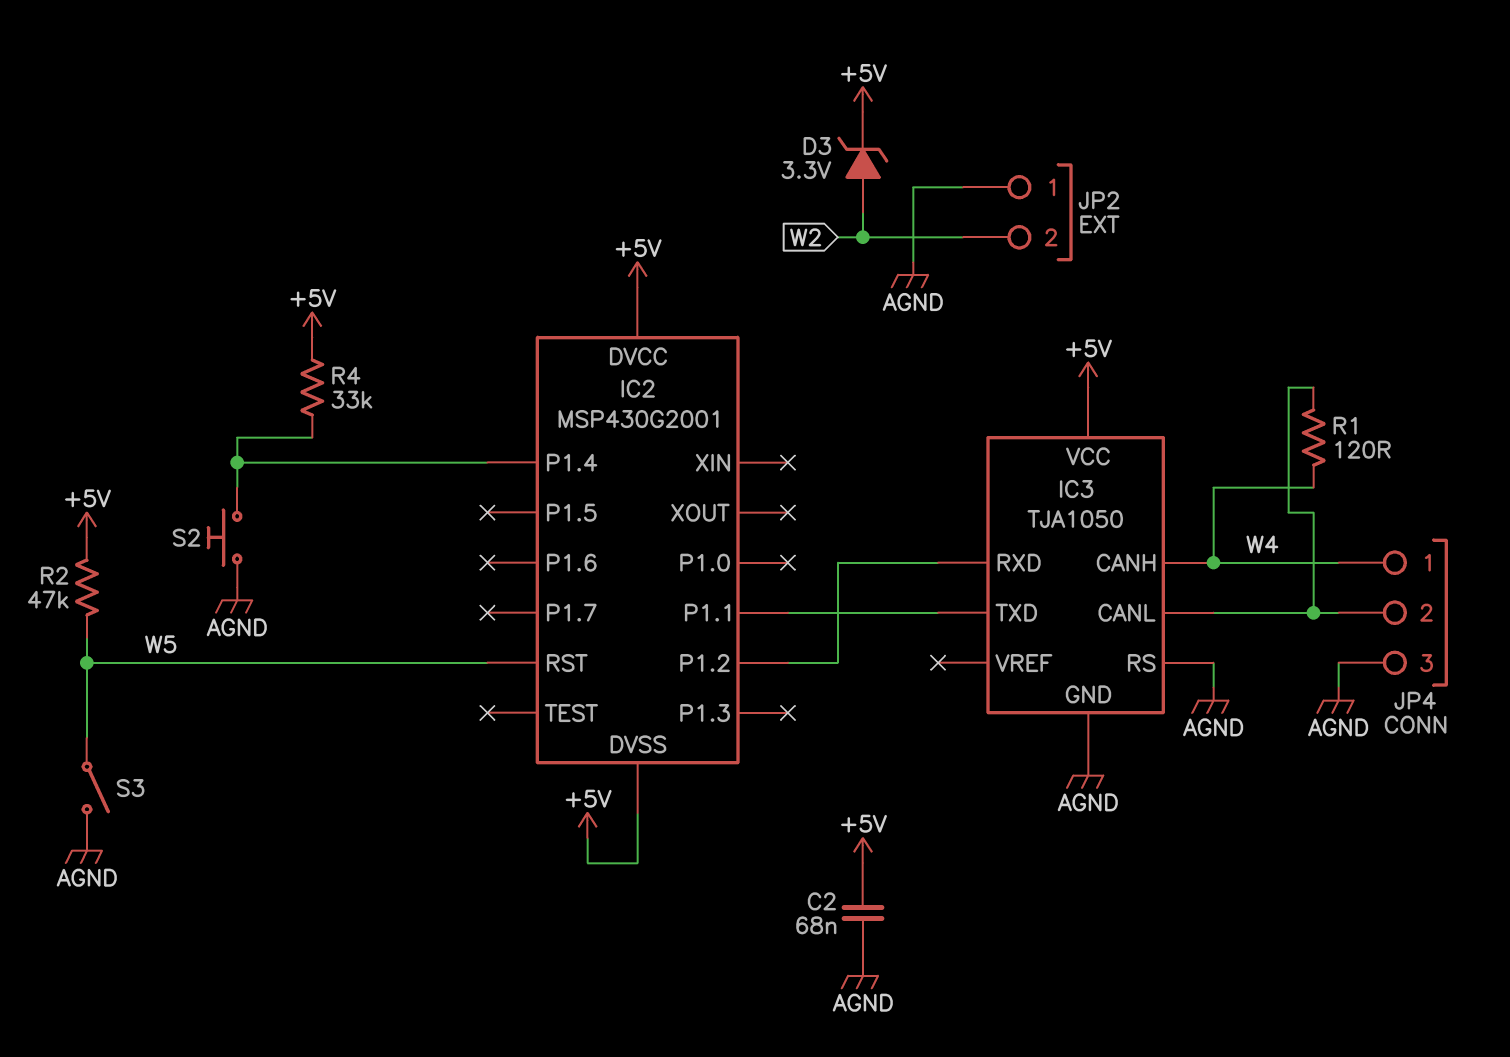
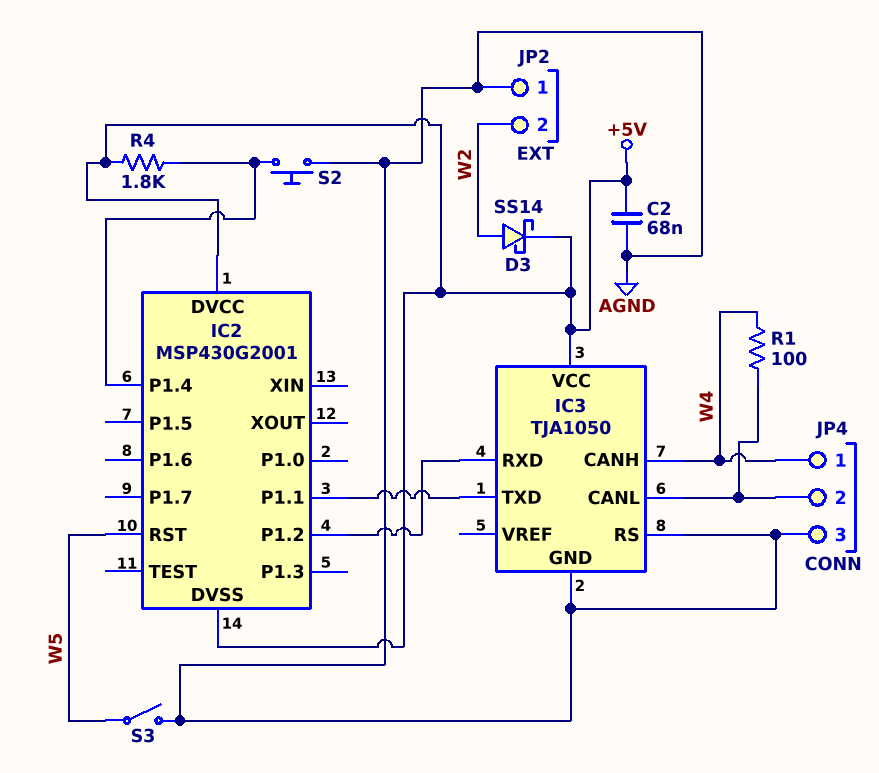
D3: zener 3.3V (A W2, K +5V) -> schottky SS14 (A W2, K +5V)
R1: 120 (IC3/CANL, W4) -> 100 (IC3/CANL, W4)
R2: 47k (+5V, W5) -> none
R4: 33k (+5V, IC2/P1.4) -> 1.8k (+5V, IC2/P1.4)

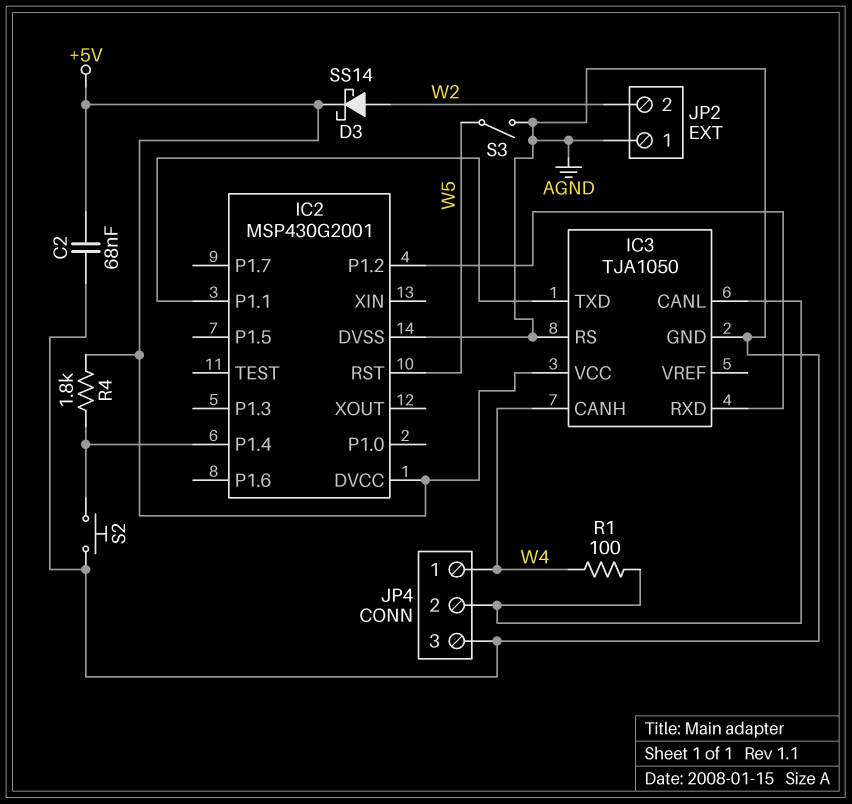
IC2 pin DVSS: +5V -> AGND

